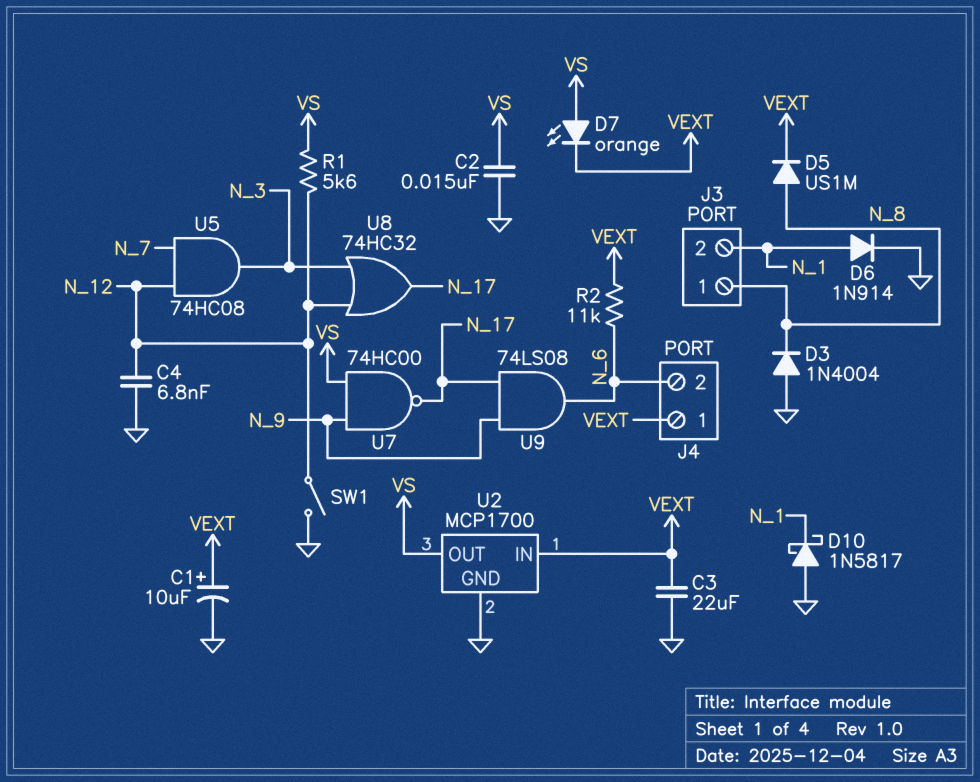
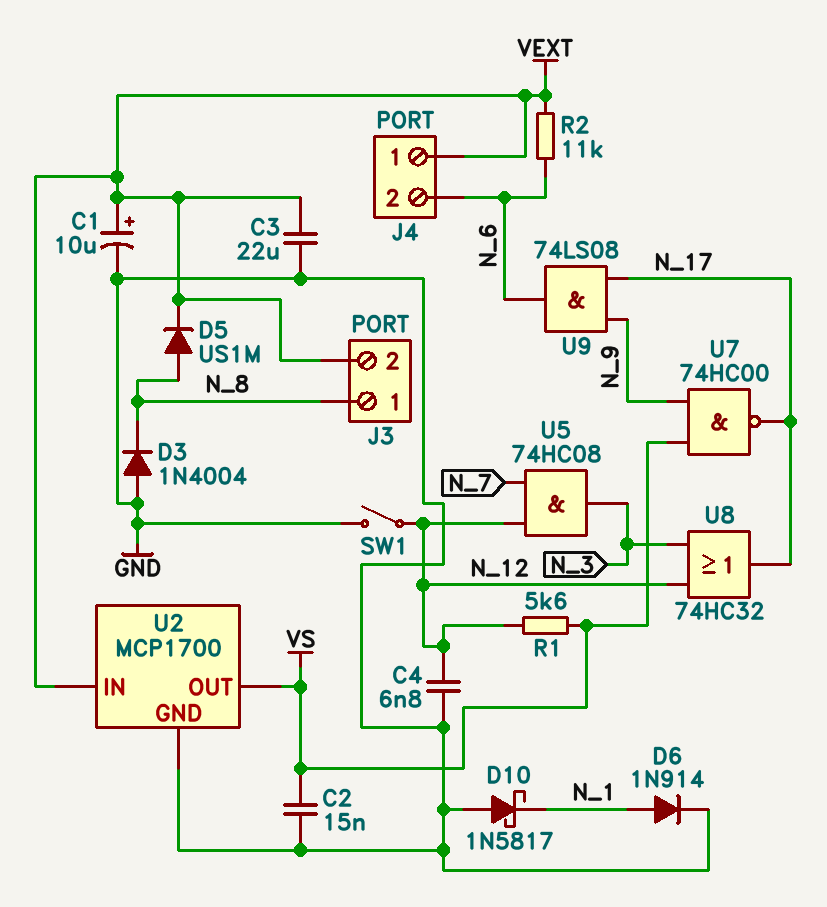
D7: LED orange (A VS, K VEXT) -> none
J3 pin 2: N_1 -> VEXT

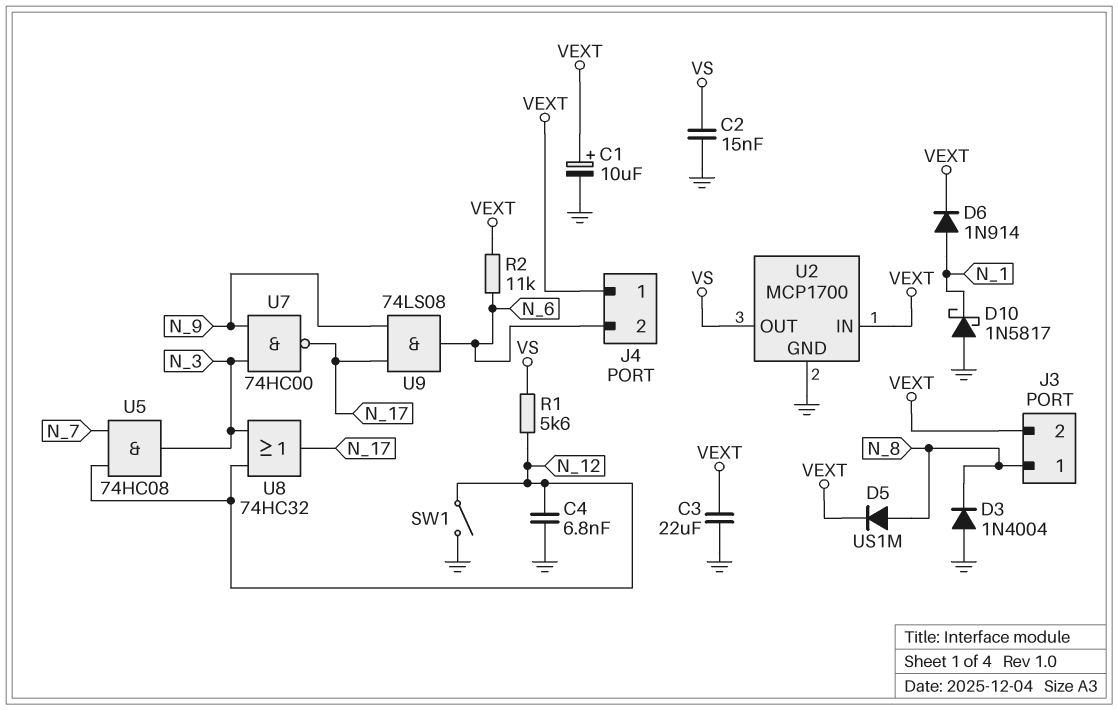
D6: diode 1N914 (A N_1, K GND) -> diode 1N914 (A N_1, K VEXT)
U7: NAND 74HC00 (in N_9, in VS, out N_17) -> NAND 74HC00 (in N_3, in N_9, out N_17)

